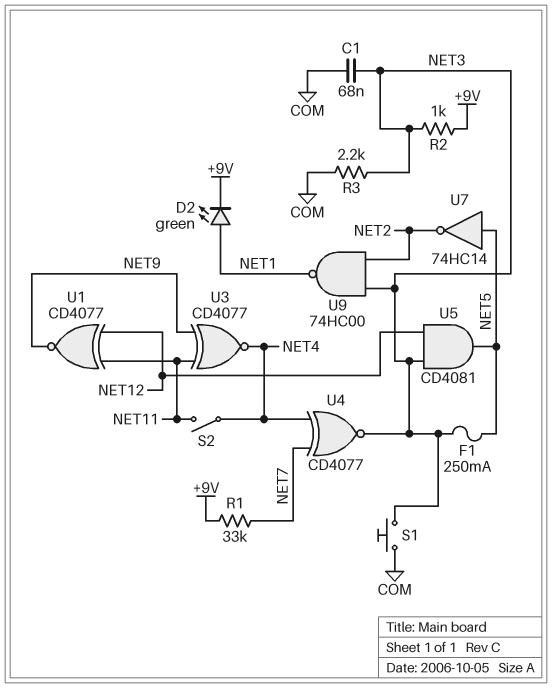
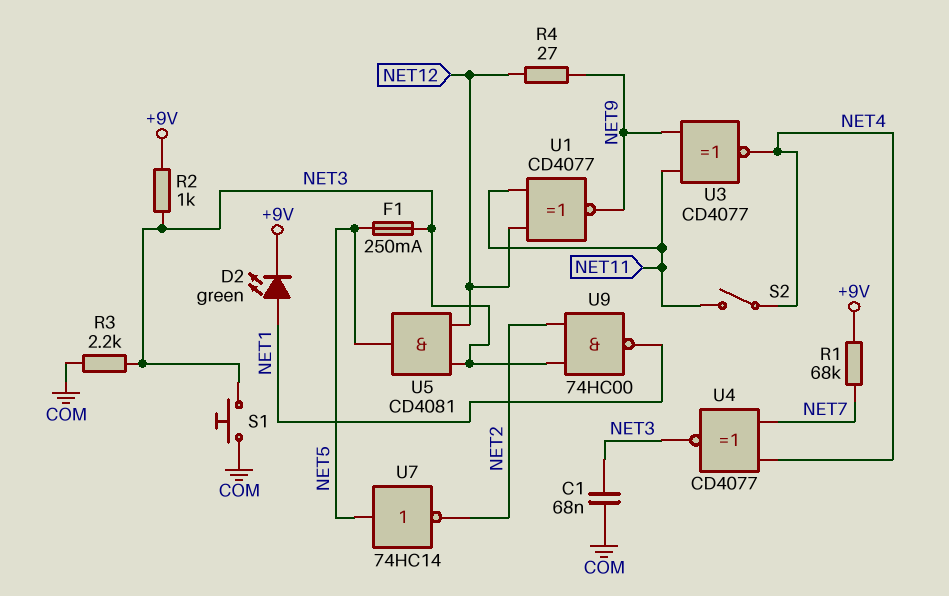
R1: 33k (+9V, NET7) -> 68k (+9V, NET7)
R4: none -> 27 (NET9, NET12)

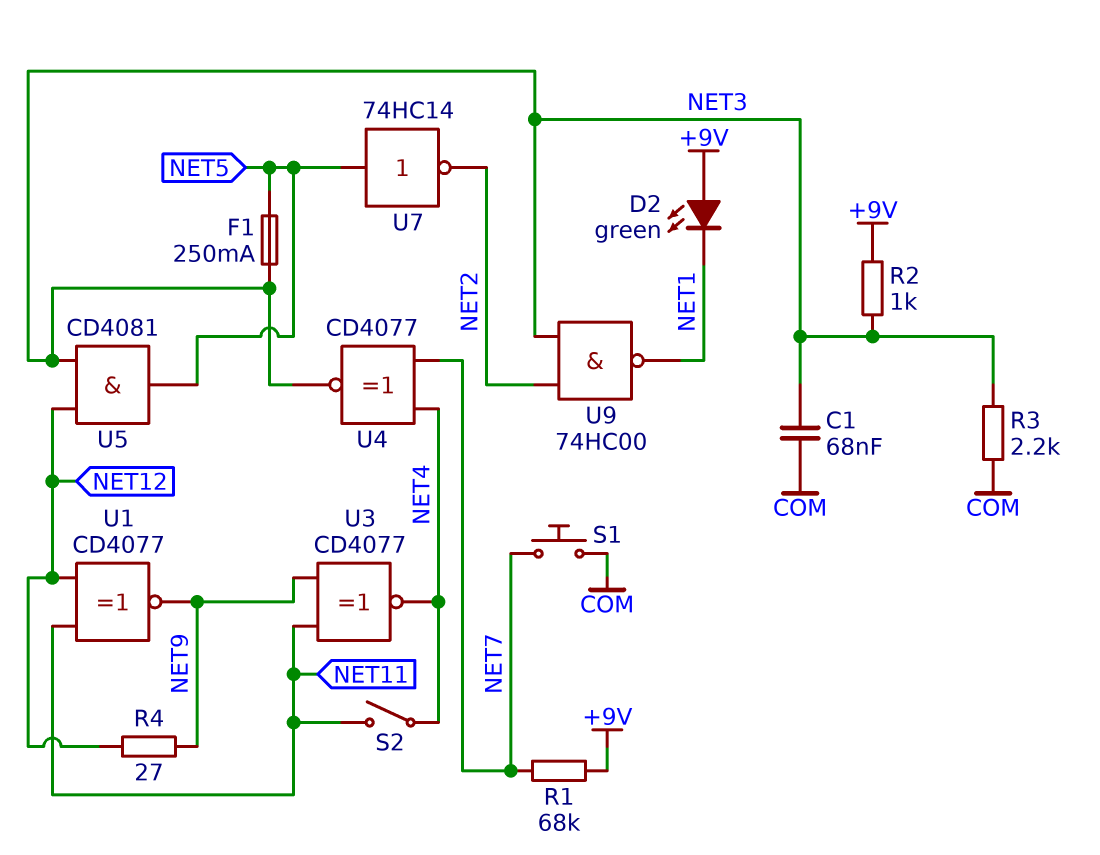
D2: LED green (A NET1, K +9V) -> LED green (A +9V, K NET1)
S1: button (COM, NET3) -> button (COM, NET7)

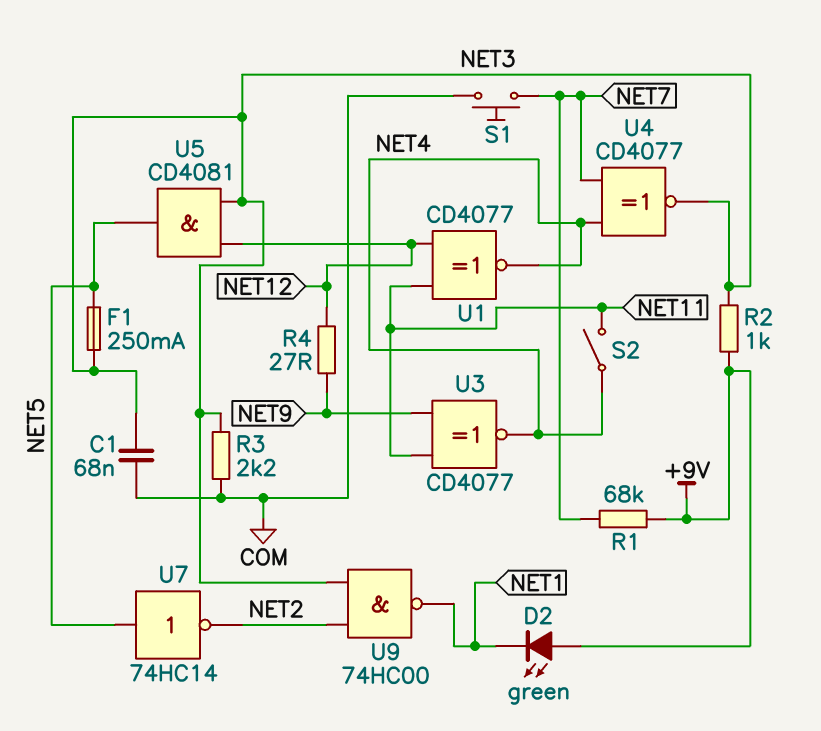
U1: XNOR CD4077 (in NET11, in NET12, out NET9) -> XNOR CD4077 (in NET11, in NET12, out NET4)

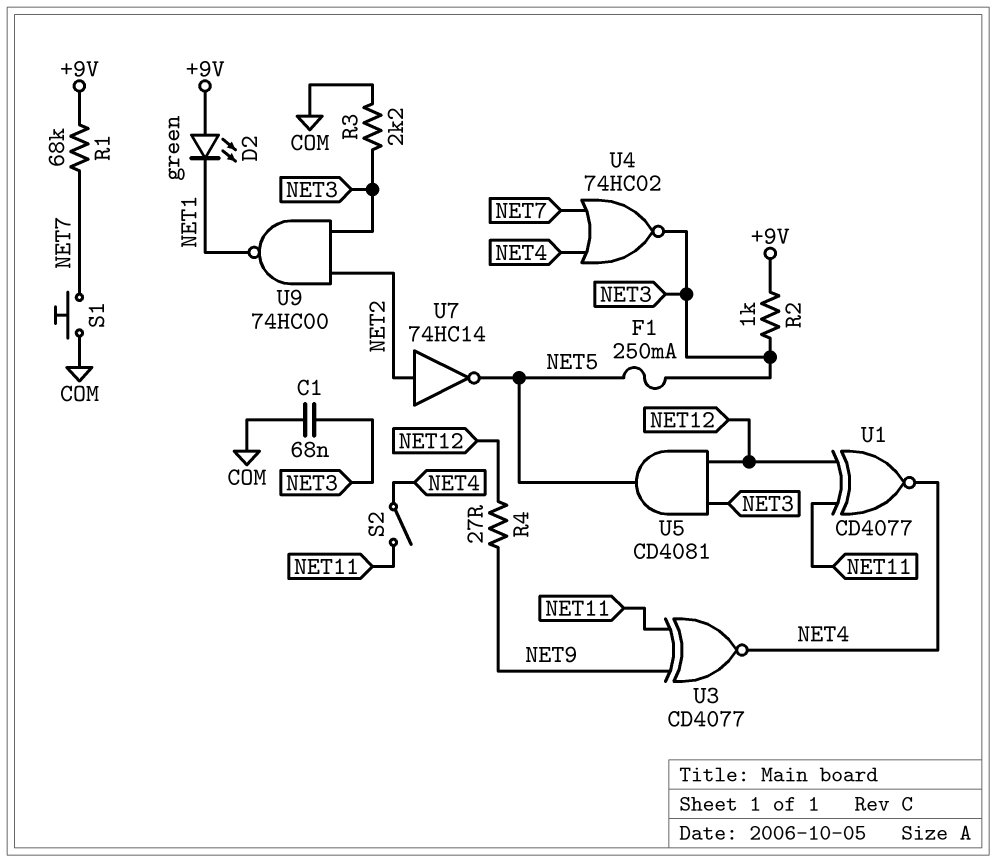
U4: XNOR CD4077 (in NET4, in NET7, out NET3) -> NOR 74HC02 (in NET4, in NET7, out NET3)
U7: NOT 74HC14 (in NET5, out NET2) -> NOT 74HC14 (in NET2, out NET5)

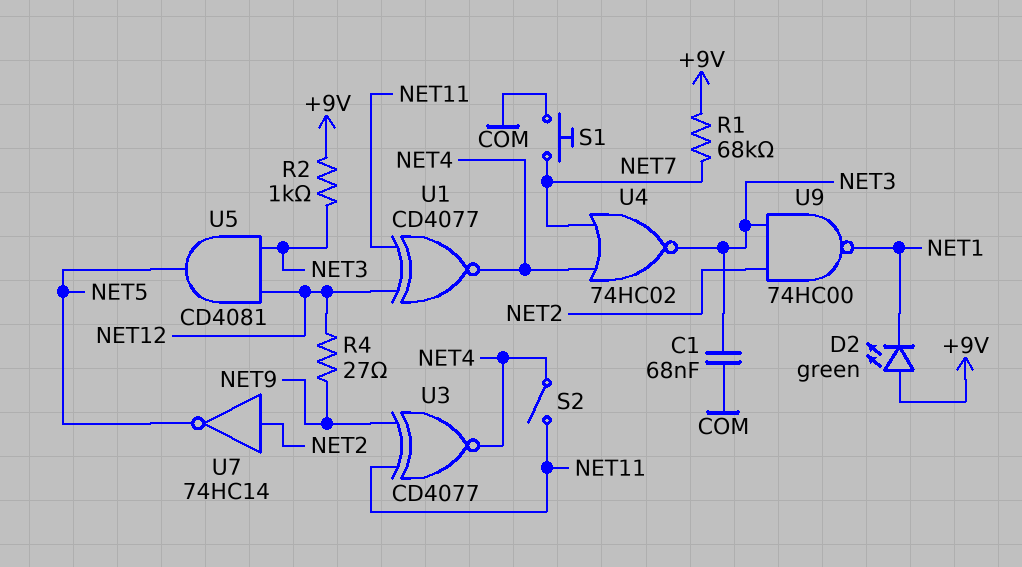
F1: 250mA (NET3, NET5) -> none
R3: 2.2k (COM, NET3) -> none

